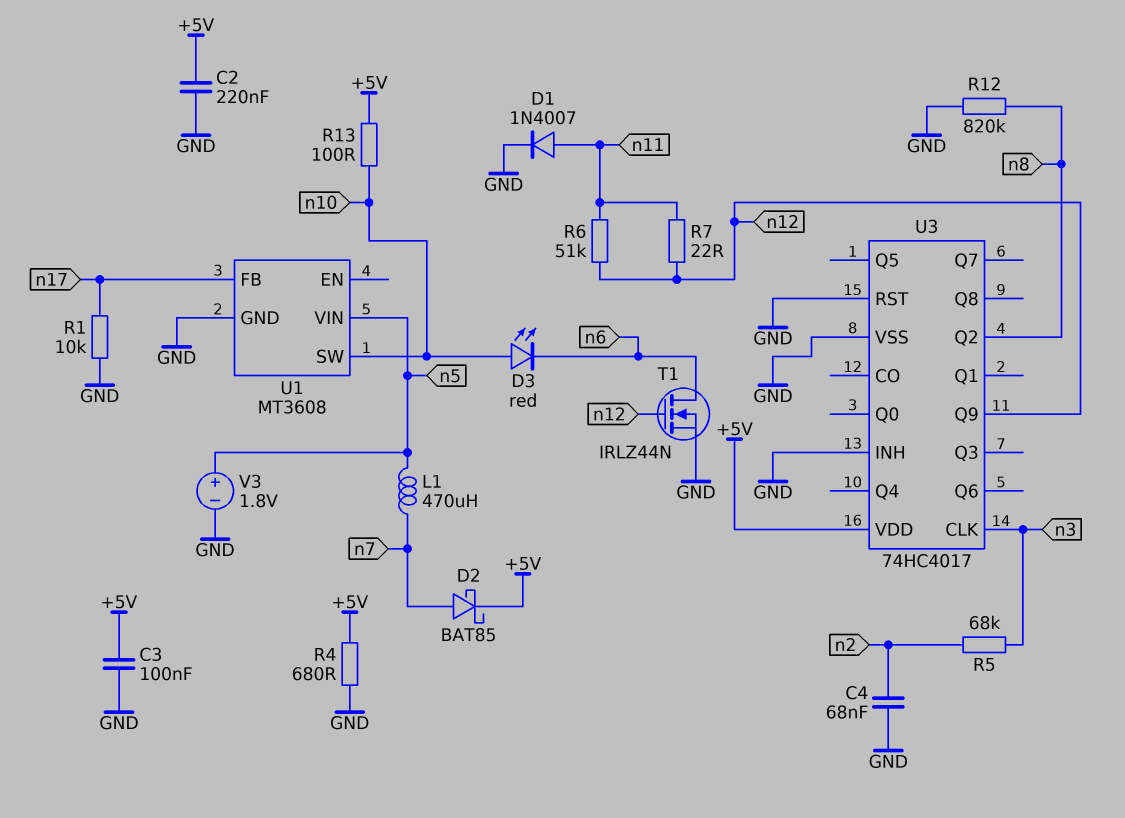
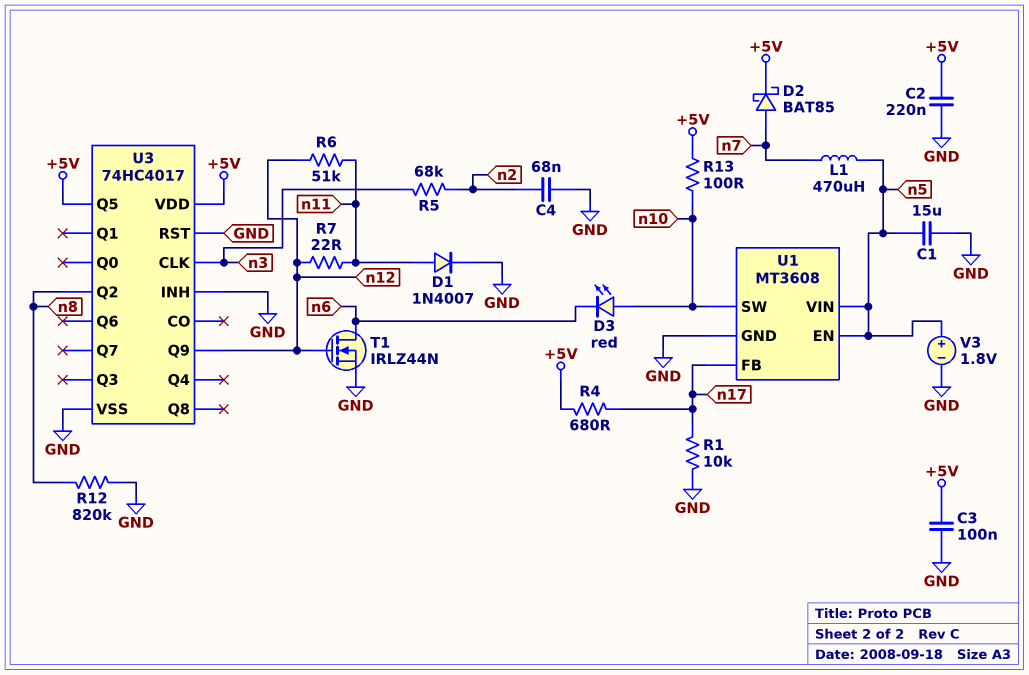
C1: none -> 15uF (GND, n5)
R4: 680 (+5V, GND) -> 680 (+5V, n17)
U1 pin EN: none -> n5
U3 pin Q5: none -> +5V

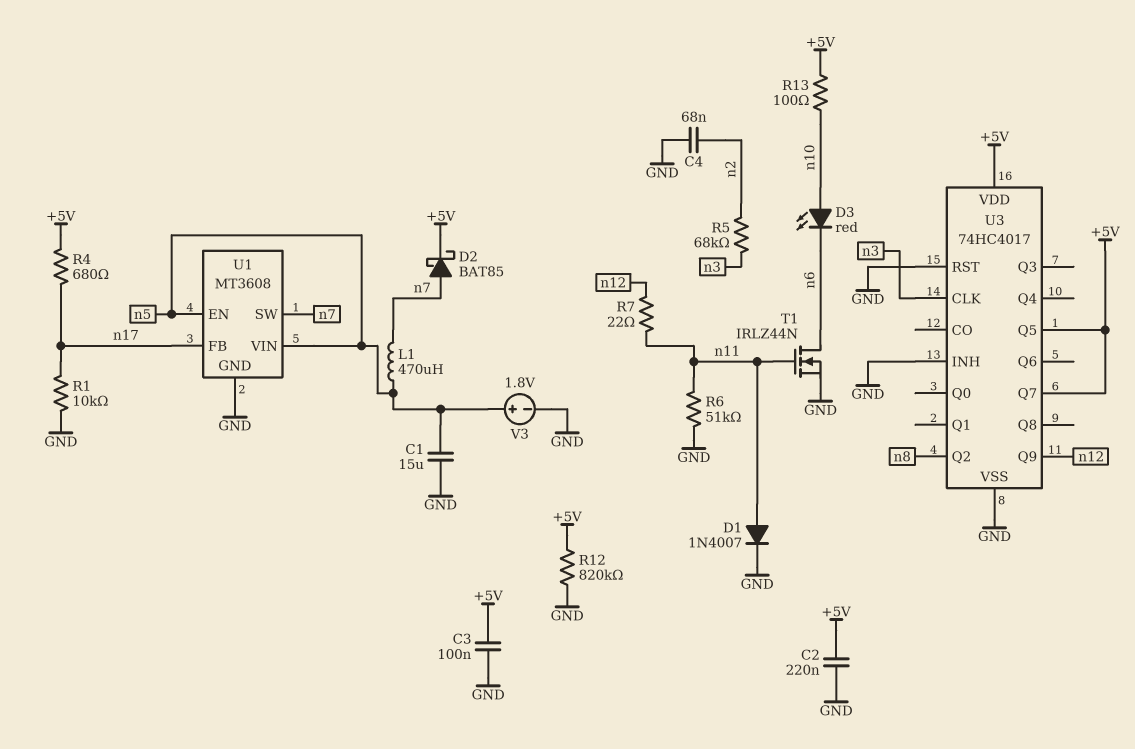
R6: 51k (n11, n12) -> 51k (GND, n11)
R12: 820k (GND, n8) -> 820k (+5V, GND)
T1: NMOS IRLZ44N (G n12, D n6, S GND) -> NMOS IRLZ44N (G n11, D n6, S GND)
U1 pin SW: n10 -> n7
U3 pin Q7: none -> +5V

